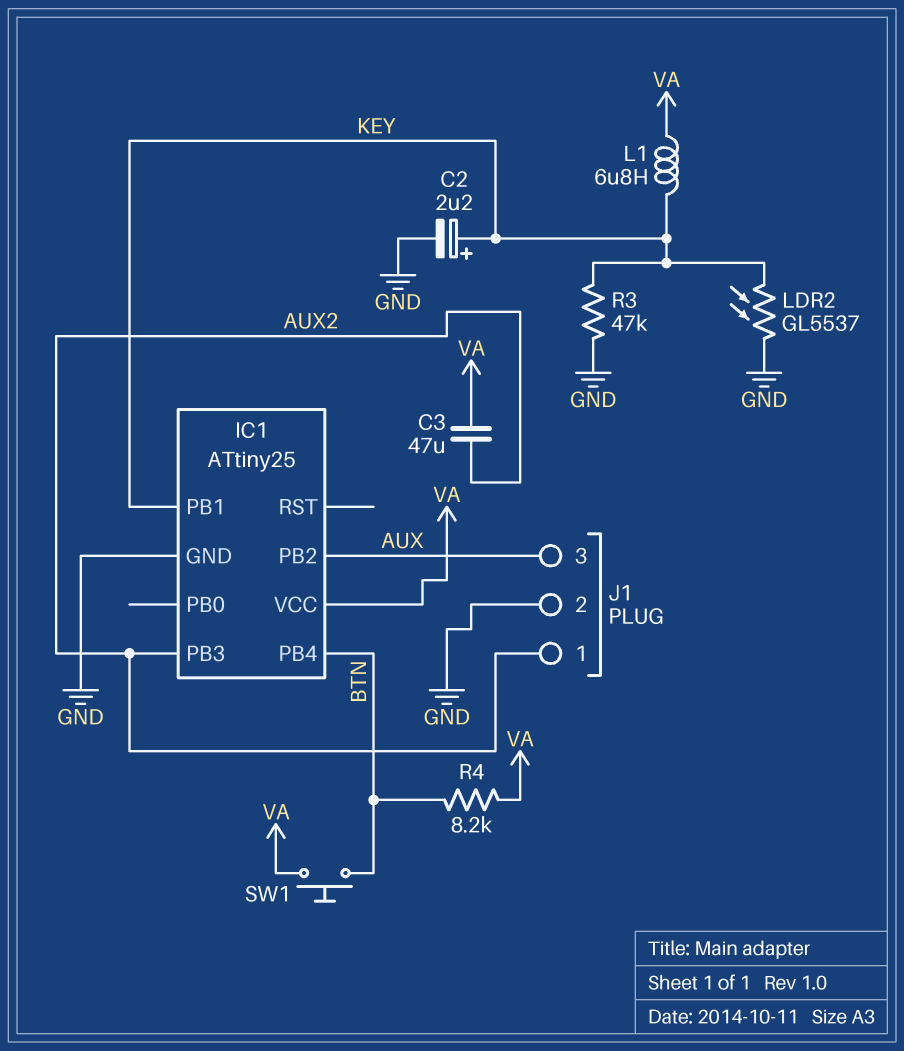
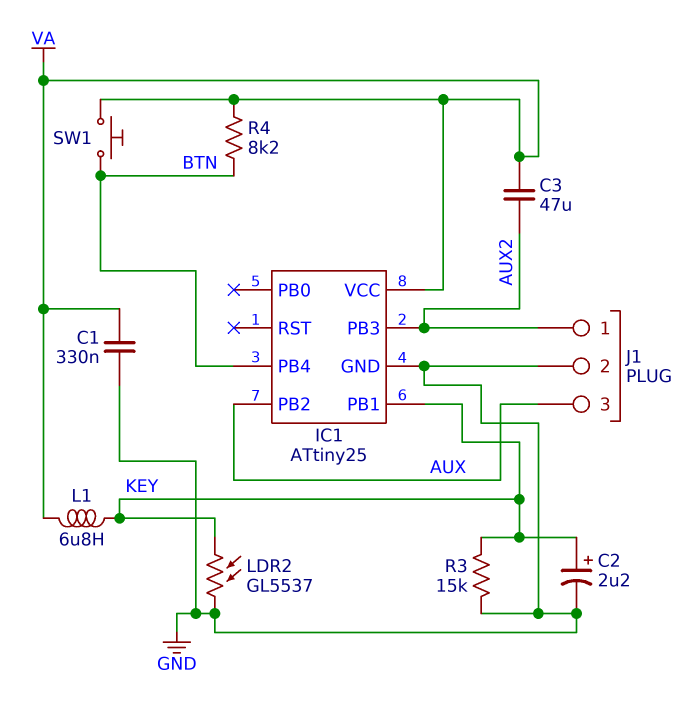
C1: none -> 330nF (GND, VA)
R3: 47k (GND, KEY) -> 15k (GND, KEY)

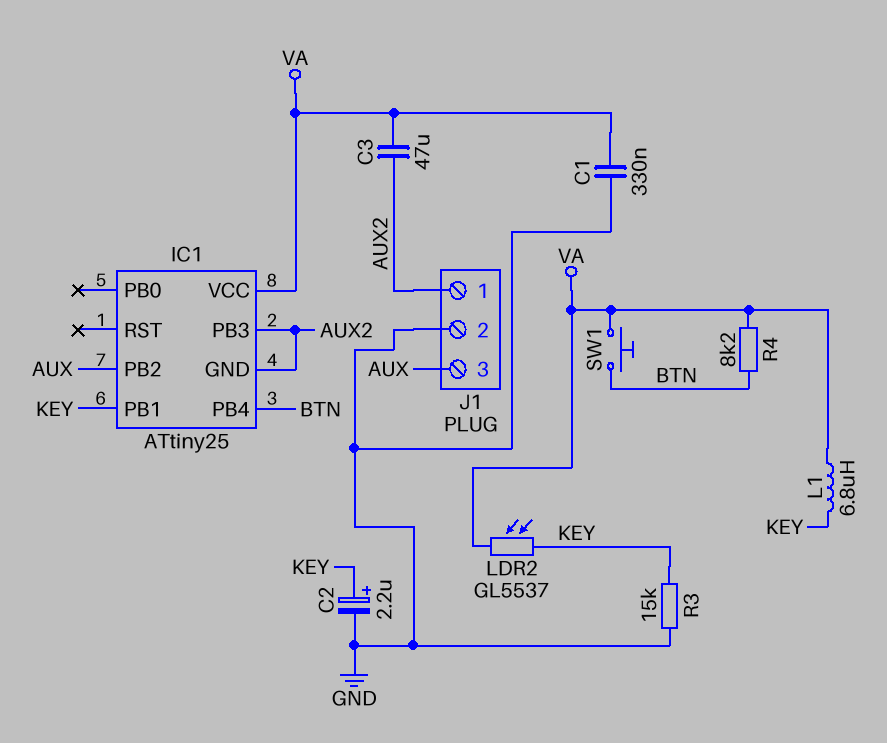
IC1 pin GND: GND -> AUX2
LDR2: GL5537 (GND, KEY) -> GL5537 (KEY, VA)

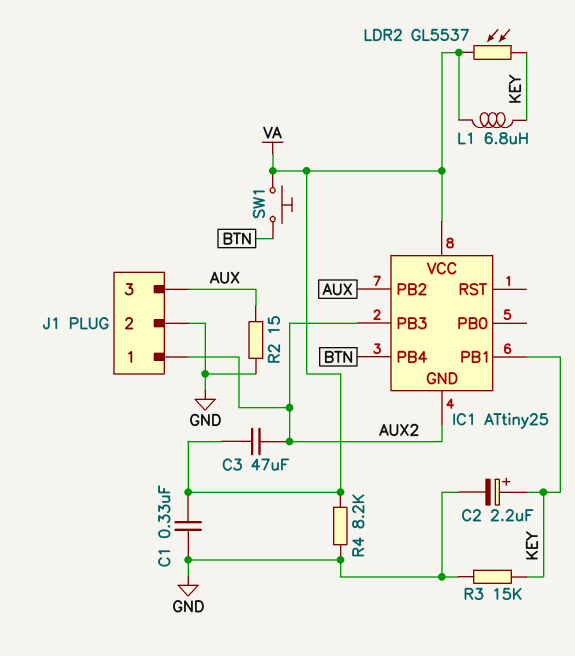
R2: none -> 15 (AUX, GND)
R4: 8.2k (BTN, VA) -> 8.2k (GND, VA)

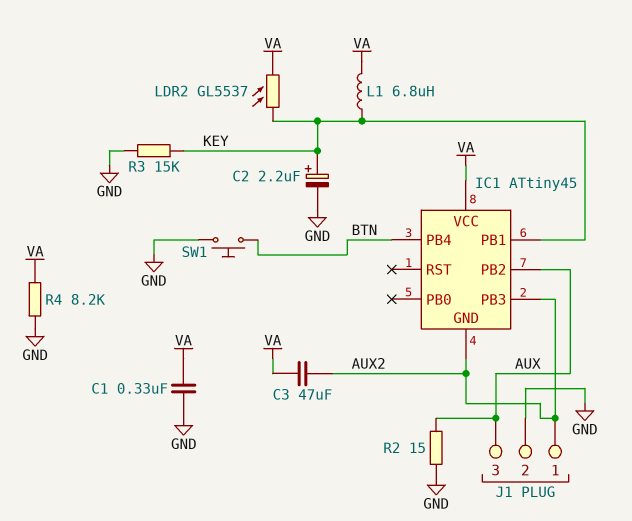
IC1: ATtiny25 -> ATtiny45
SW1: button (BTN, VA) -> button (BTN, GND)

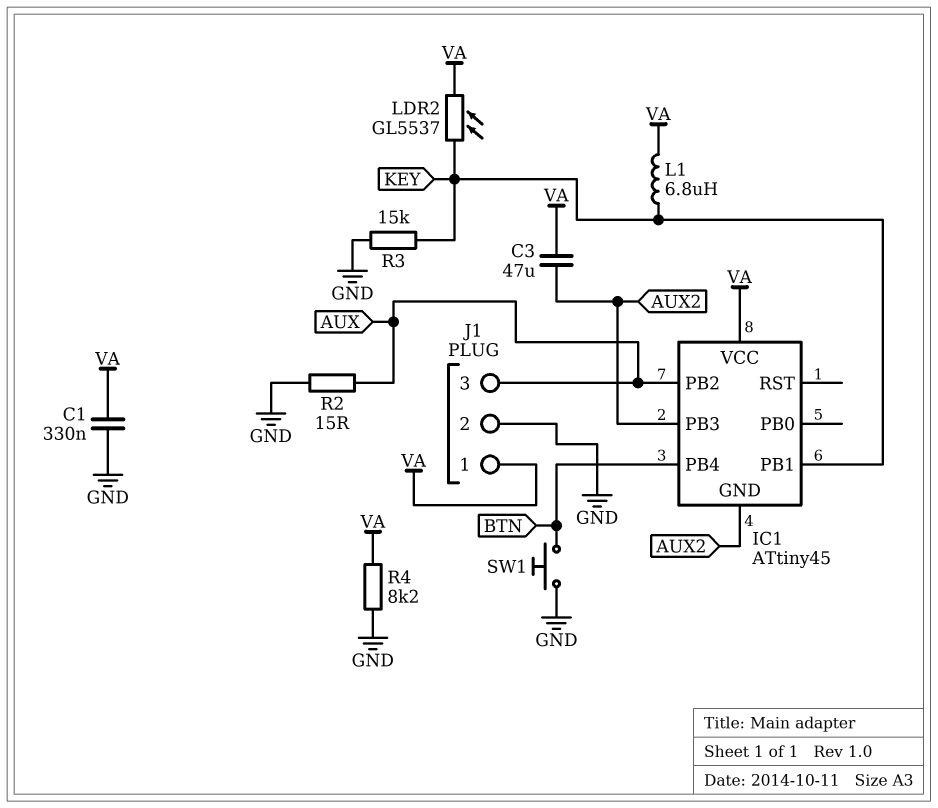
C2: 2.2uF (plus KEY, minus GND) -> none
J1 pin 1: AUX2 -> VA

